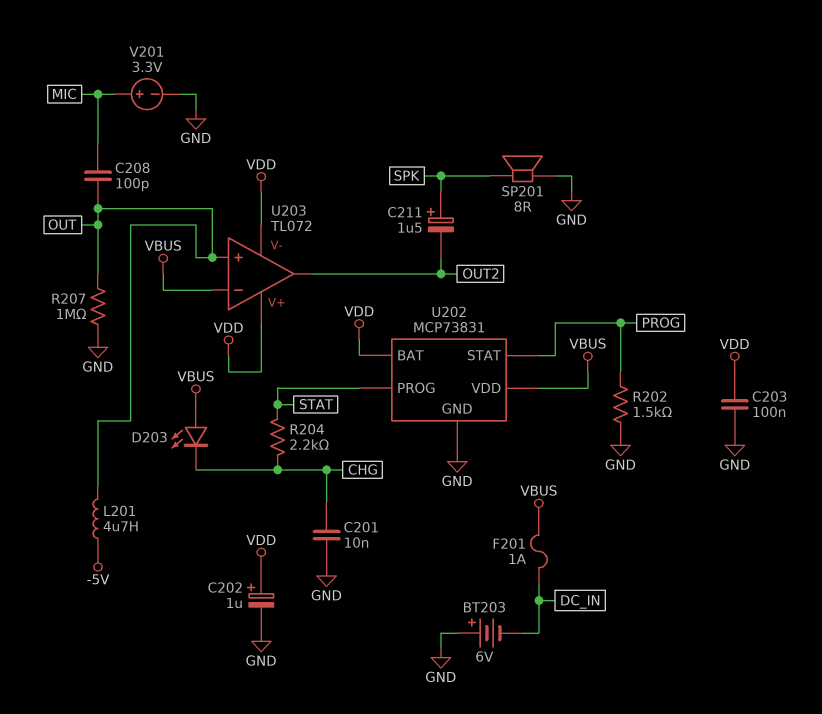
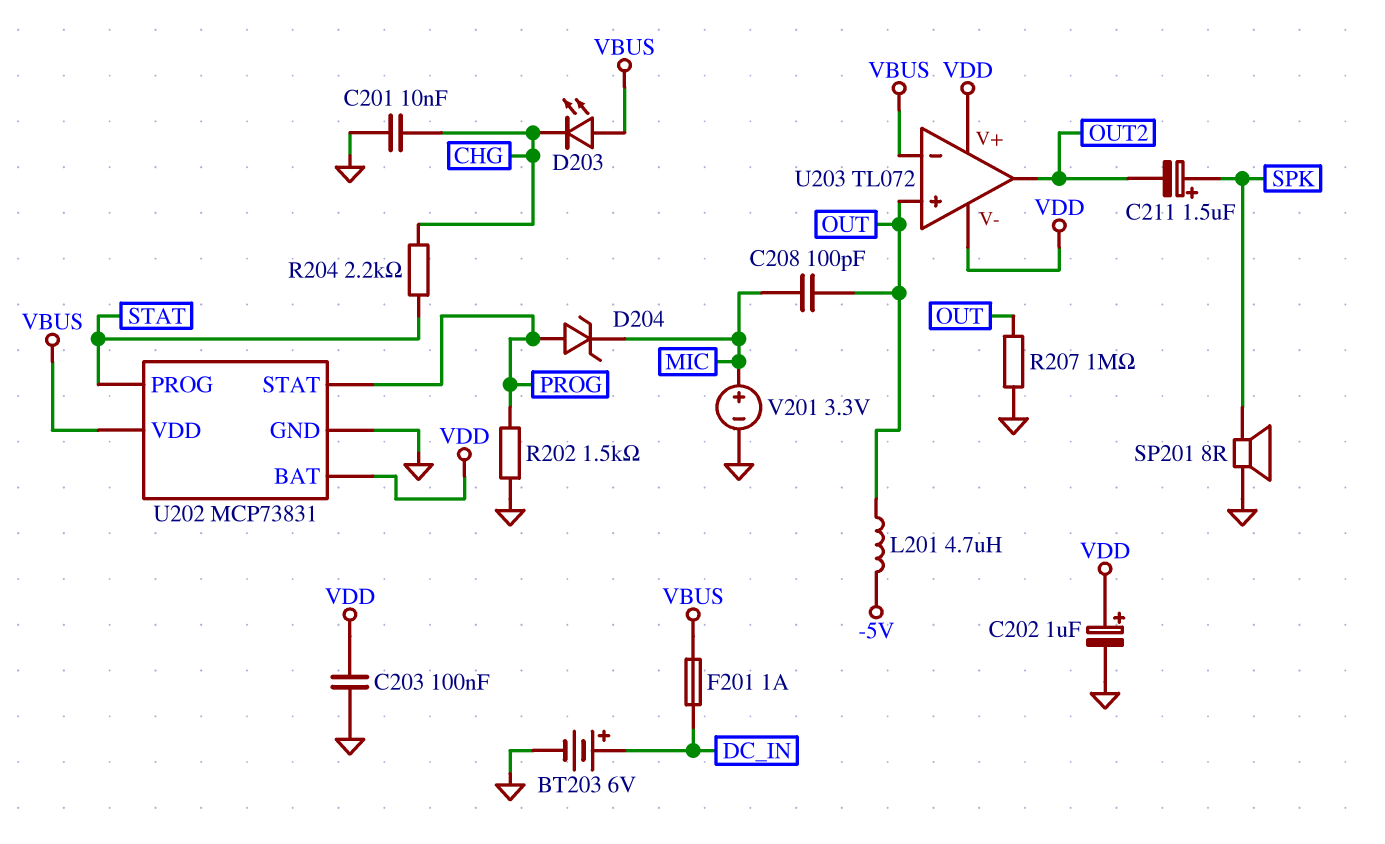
BT203: 6V (plus GND, minus DC_IN) -> 6V (plus DC_IN, minus GND)
D204: none -> zener (A PROG, K MIC)

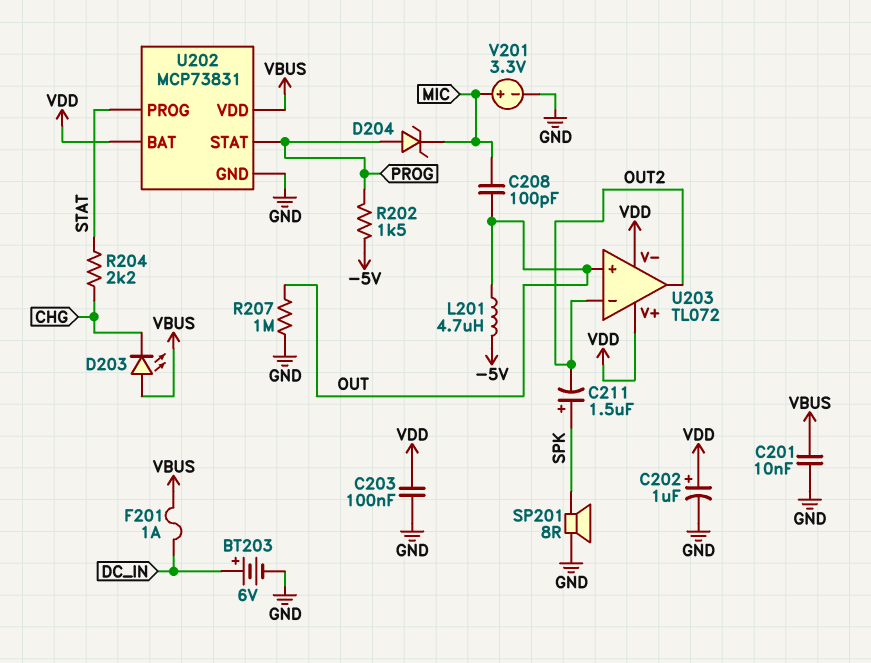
C201: 10nF (CHG, GND) -> 10nF (GND, VBUS)
R202: 1.5k (GND, PROG) -> 1.5k (-5V, PROG)
U203 pin in-: VBUS -> OUT2

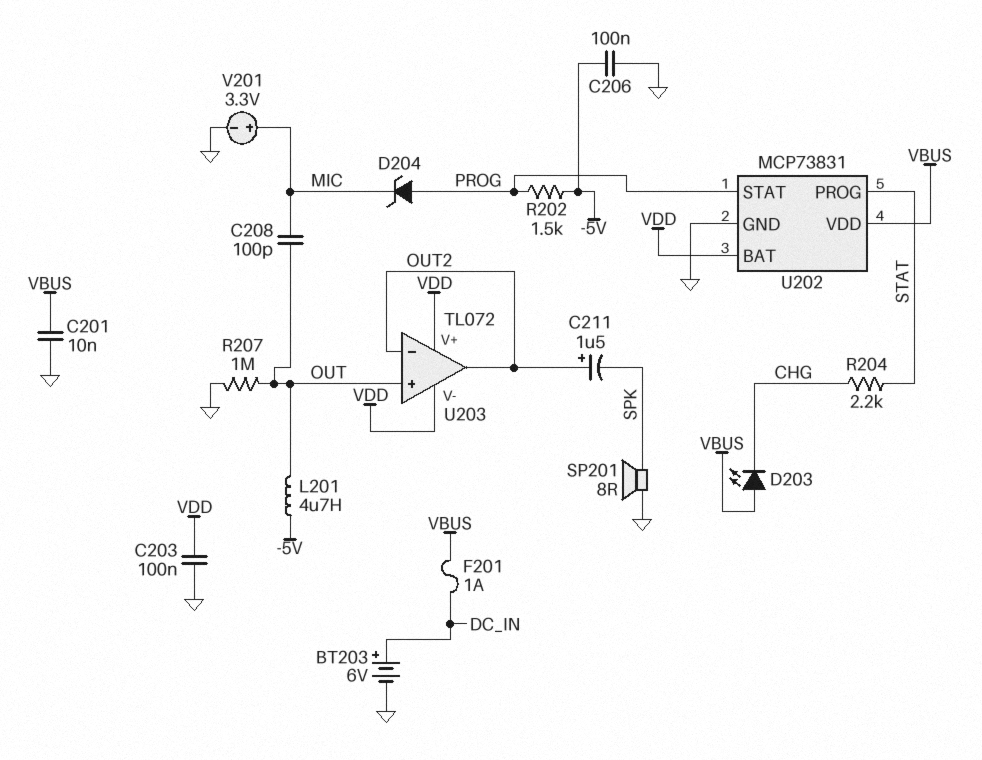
C202: 1uF (plus VDD, minus GND) -> none
C206: none -> 100nF (-5V, GND)
C211: 1.5uF (plus SPK, minus OUT2) -> 1.5uF (plus OUT2, minus SPK)

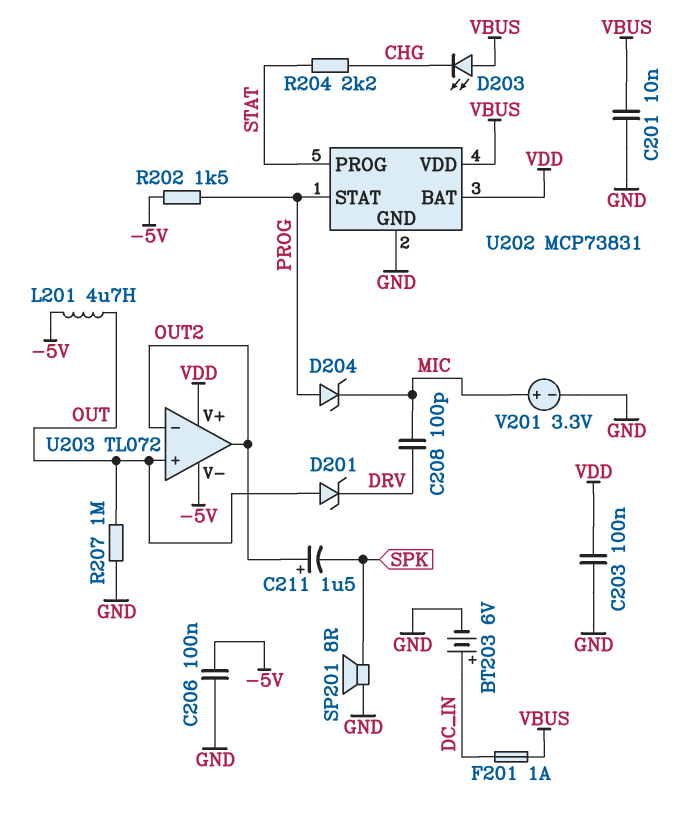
C208: 100pF (MIC, OUT) -> 100pF (DRV, MIC)
D201: none -> zener (A OUT, K DRV)
U203 pin V-: VDD -> -5V

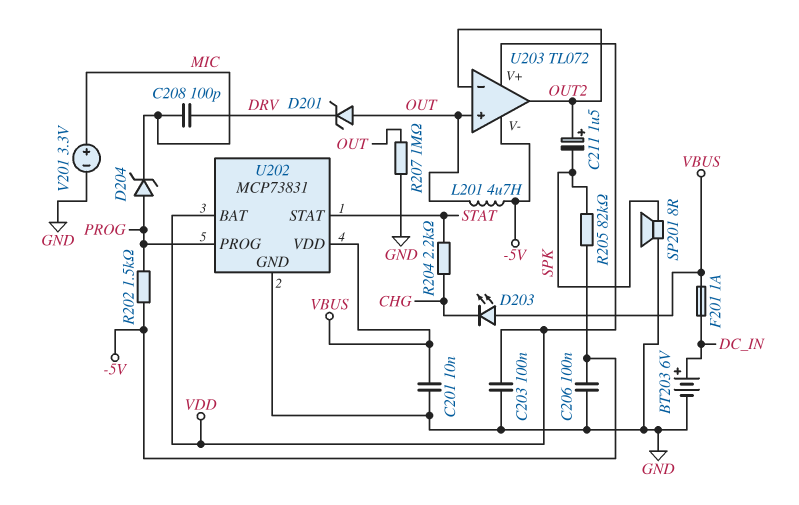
R205: none -> 82k (-5V, SPK)
U202 pin PROG: STAT -> PROG
U202 pin STAT: PROG -> STAT

